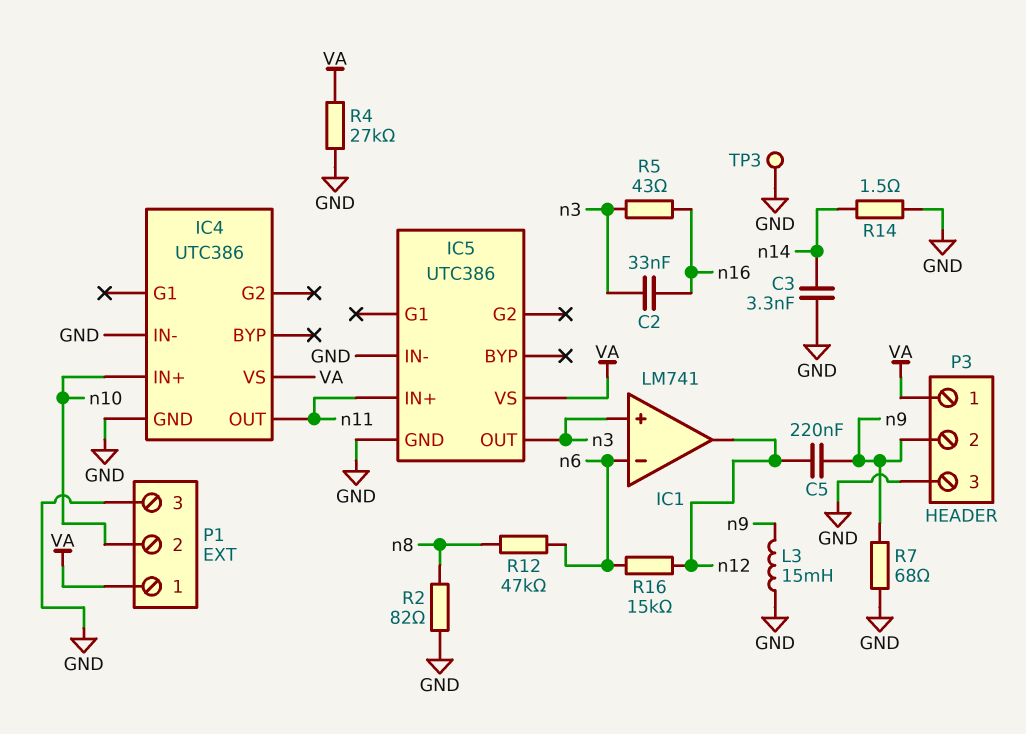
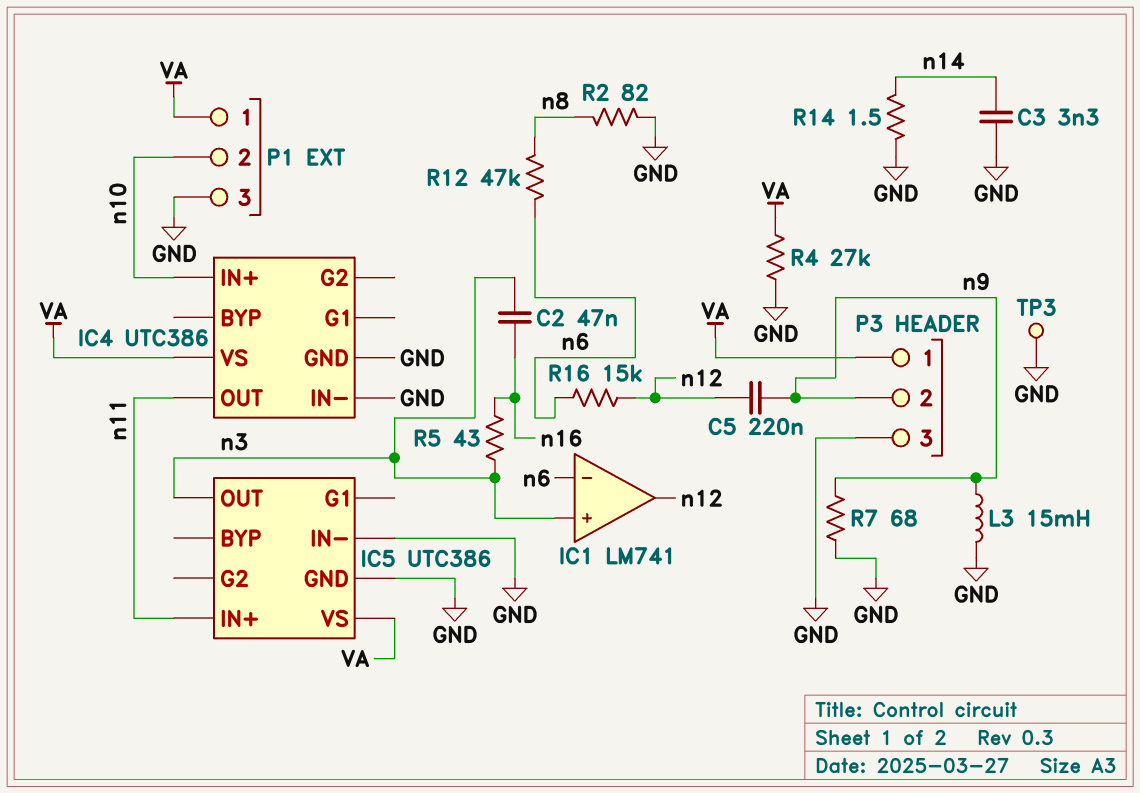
C2: 33nF (n3, n16) -> 47nF (n3, n16)

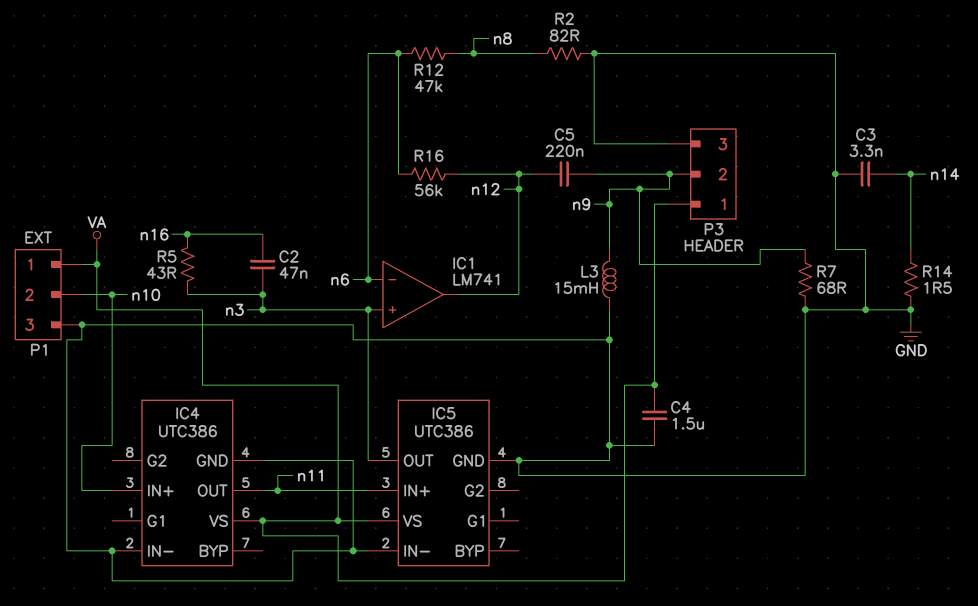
C4: none -> 1.5uF (GND, VA)
R4: 27k (GND, VA) -> none
R16: 15k (n6, n12) -> 56k (n6, n12)
TP3: test point (GND) -> none

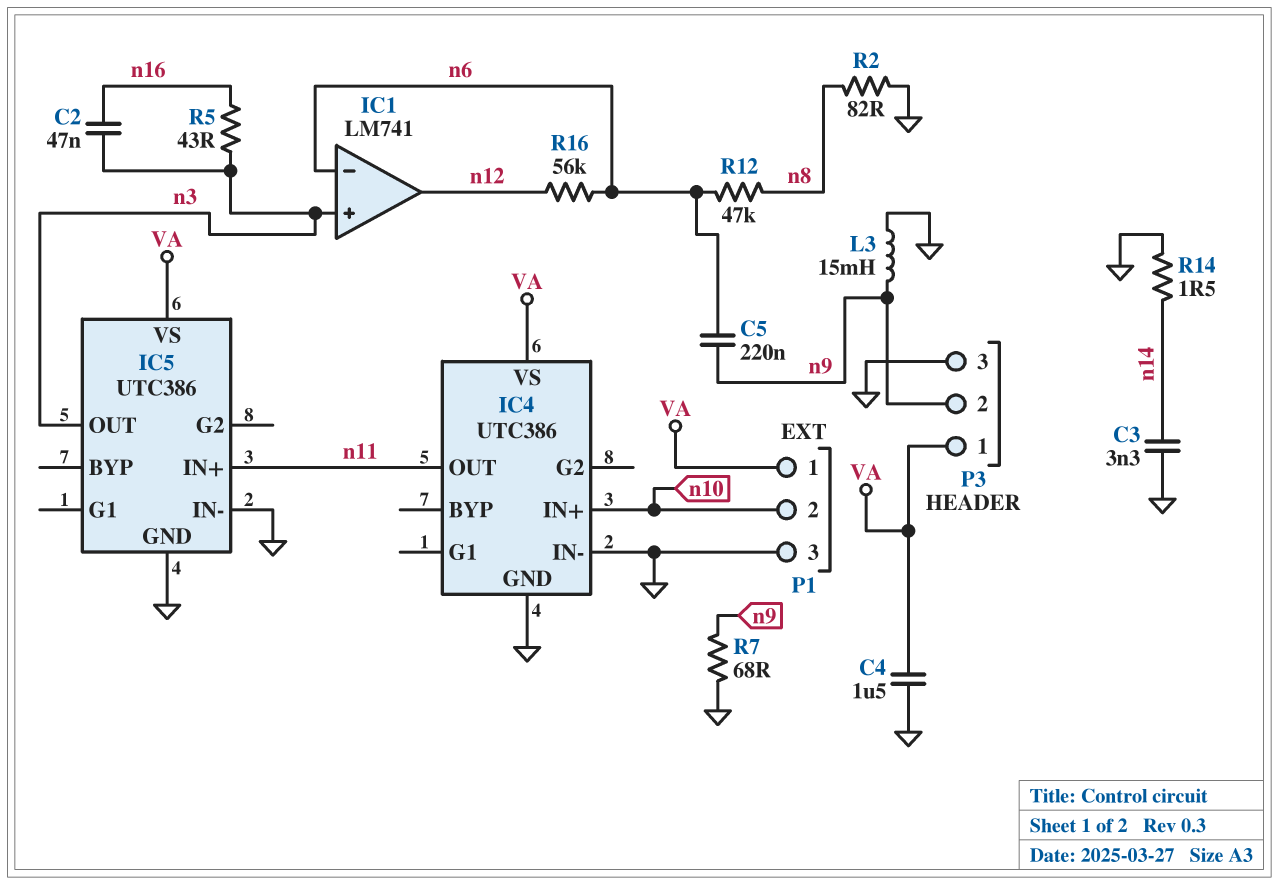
C5: 220nF (n9, n12) -> 220nF (n6, n9)

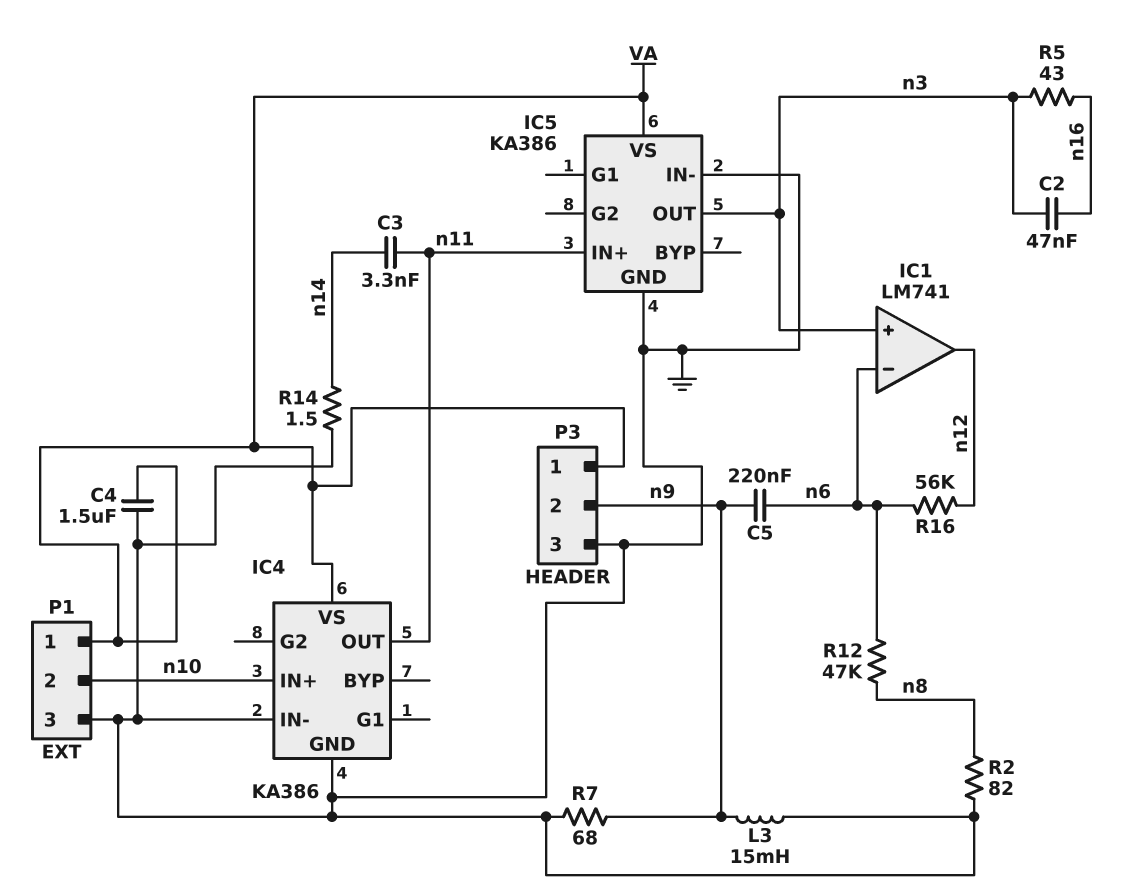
C3: 3.3nF (GND, n14) -> 3.3nF (n11, n14)
IC4: UTC386 -> KA386
IC5: UTC386 -> KA386

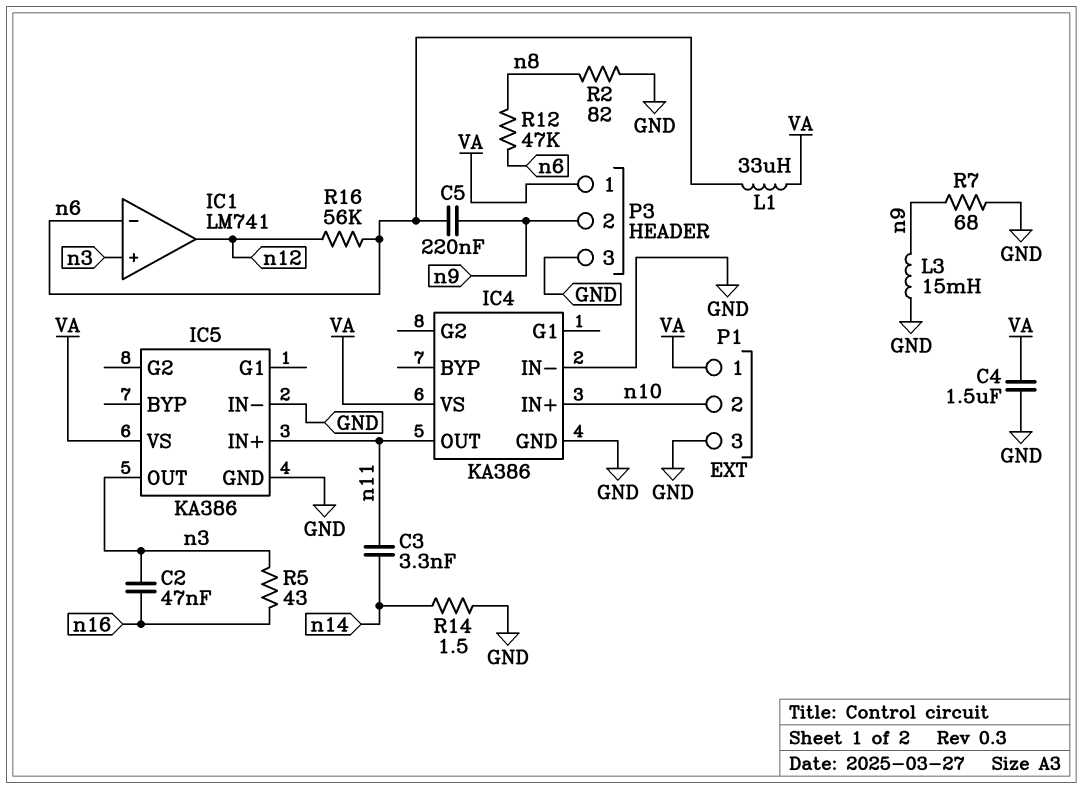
L1: none -> 33uH (VA, n6)

